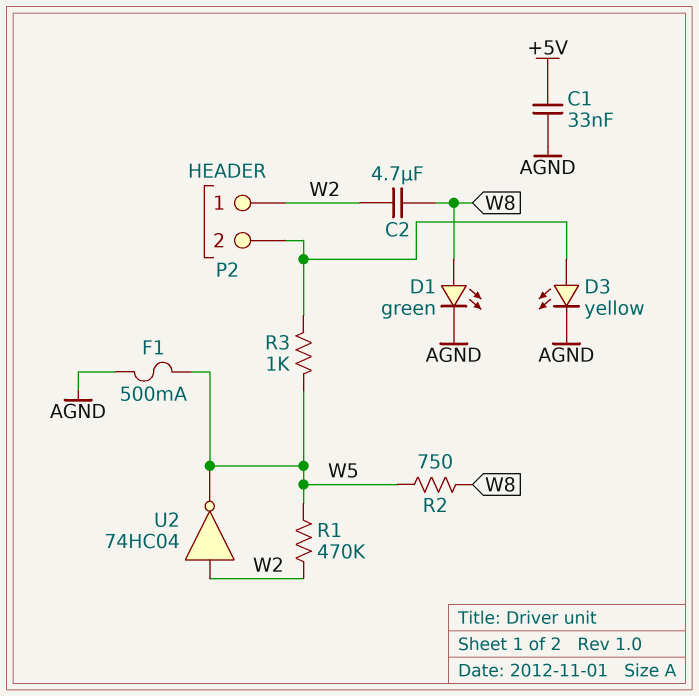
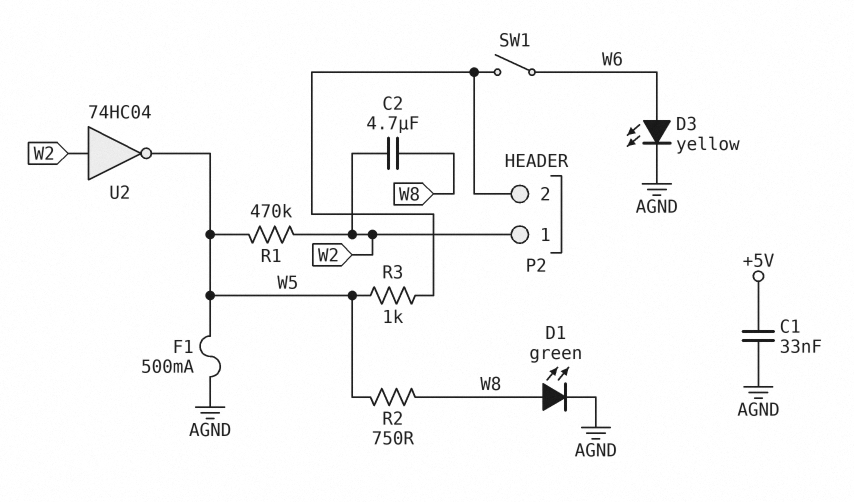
D3: LED yellow (A P2/2, K AGND) -> LED yellow (A W6, K AGND)
SW1: none -> switch (P2/2, W6)

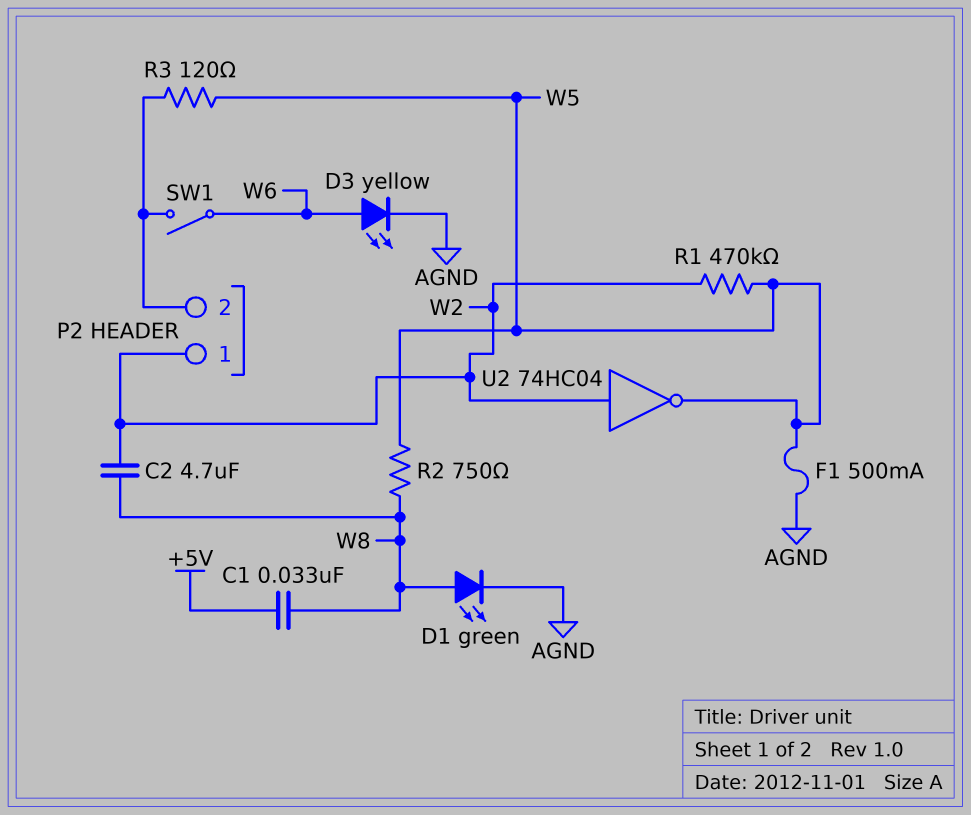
C1: 33nF (+5V, AGND) -> 33nF (+5V, W8)
R3: 1k (P2/2, W5) -> 120 (P2/2, W5)

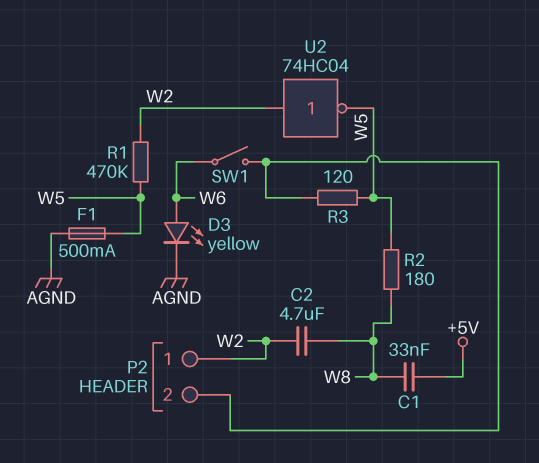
D1: LED green (A W8, K AGND) -> none
R2: 750 (W5, W8) -> 180 (W5, W8)

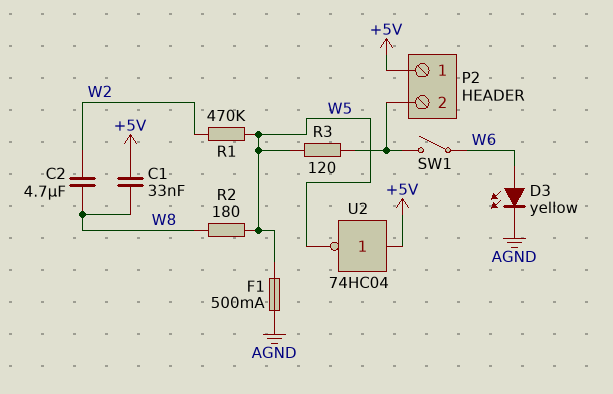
P2 pin 1: W2 -> +5V
U2: NOT 74HC04 (in W2, out W5) -> NOT 74HC04 (in +5V, out W5)

